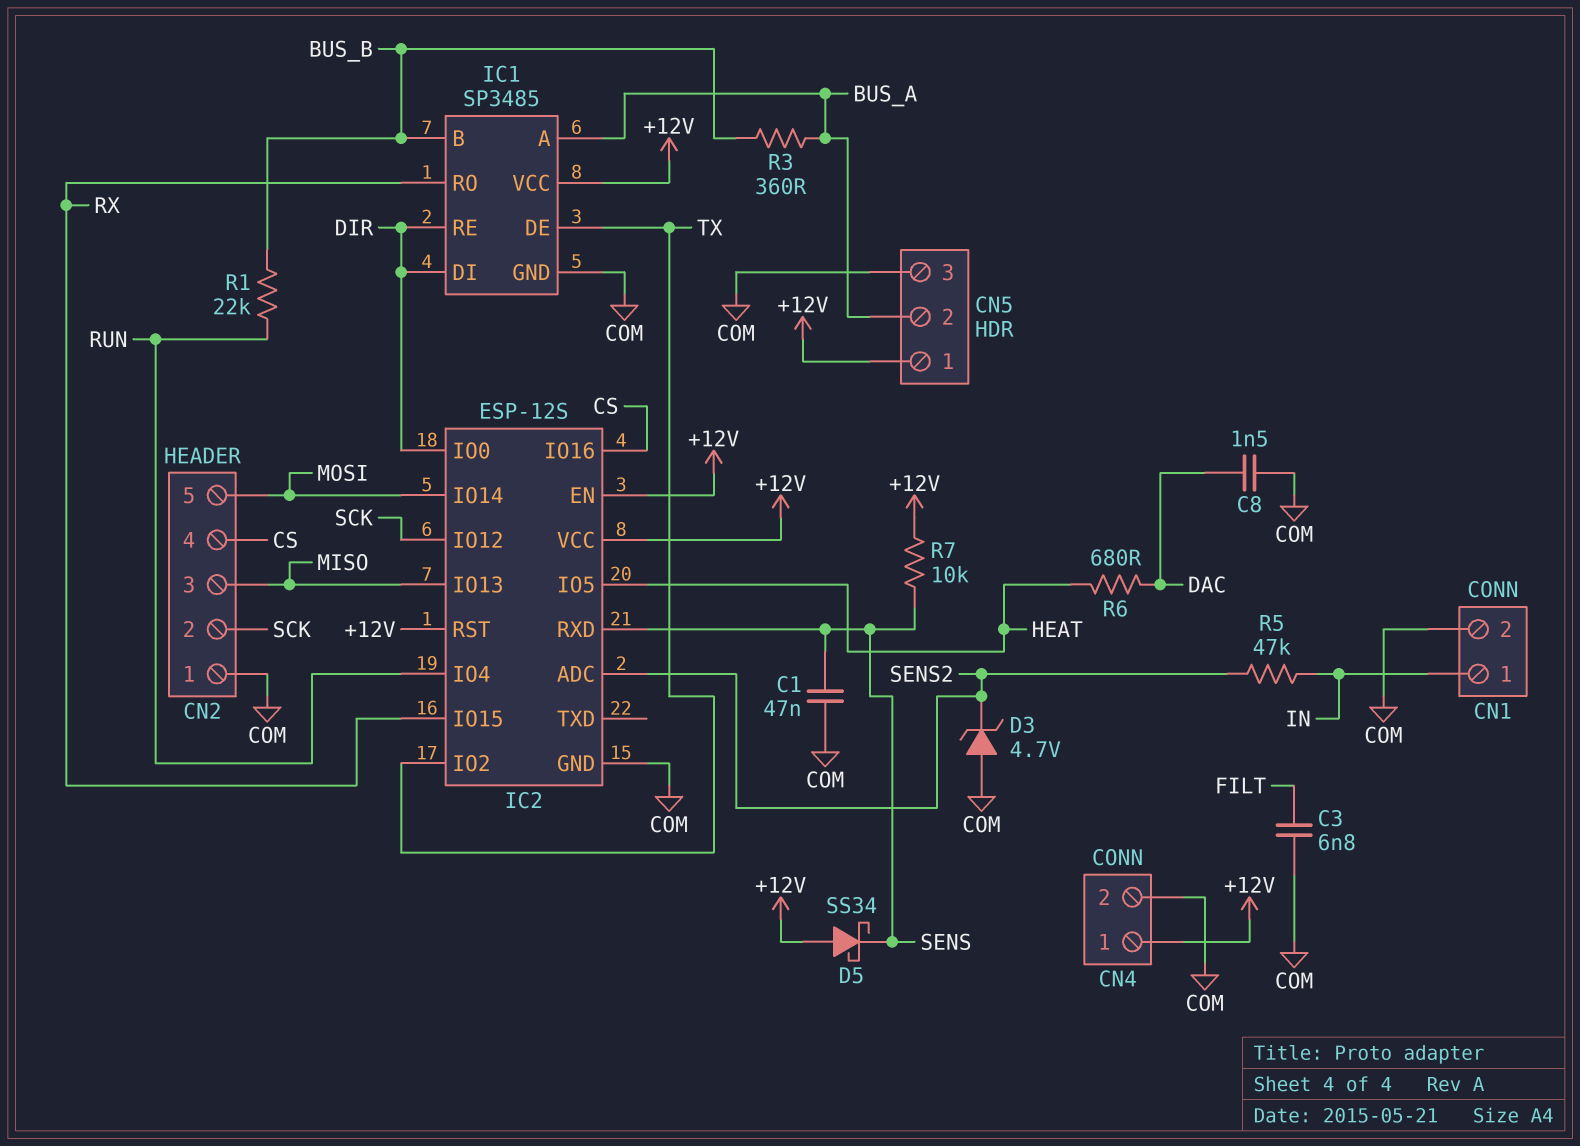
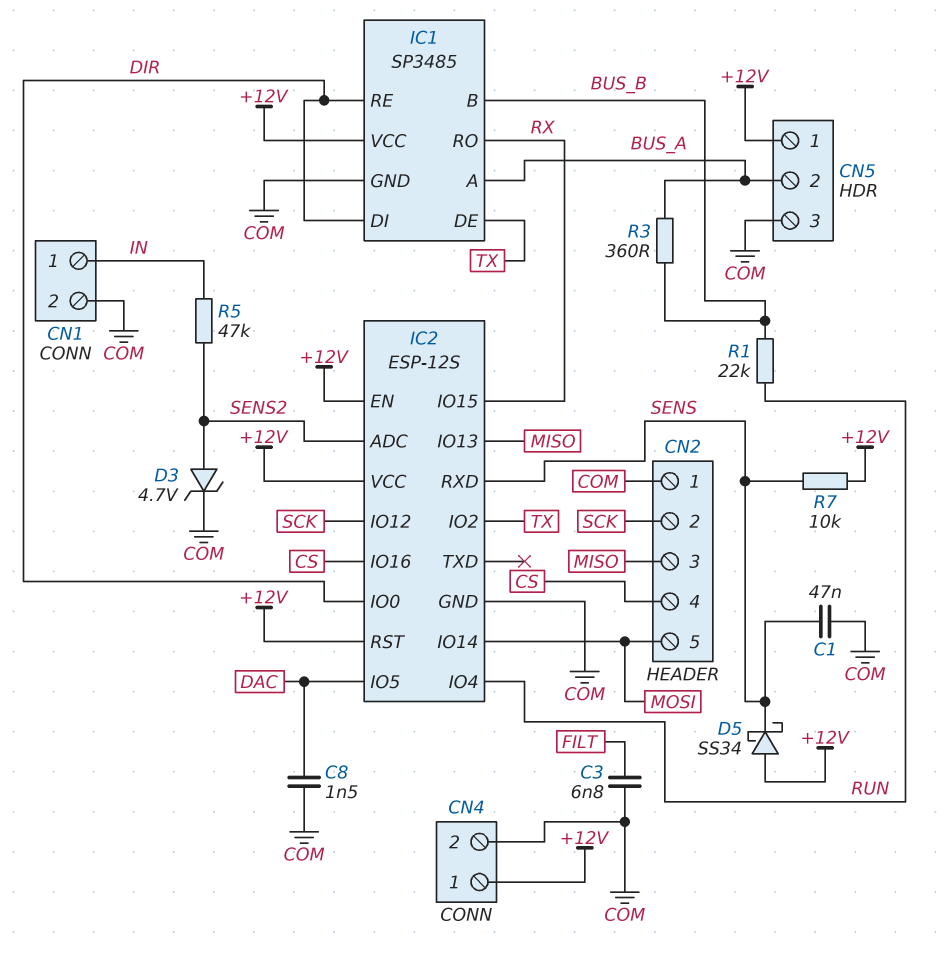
D3: zener 4.7V (A COM, K SENS2) -> zener 4.7V (A SENS2, K COM)
IC2 pin IO5: HEAT -> DAC
R6: 680 (DAC, HEAT) -> none

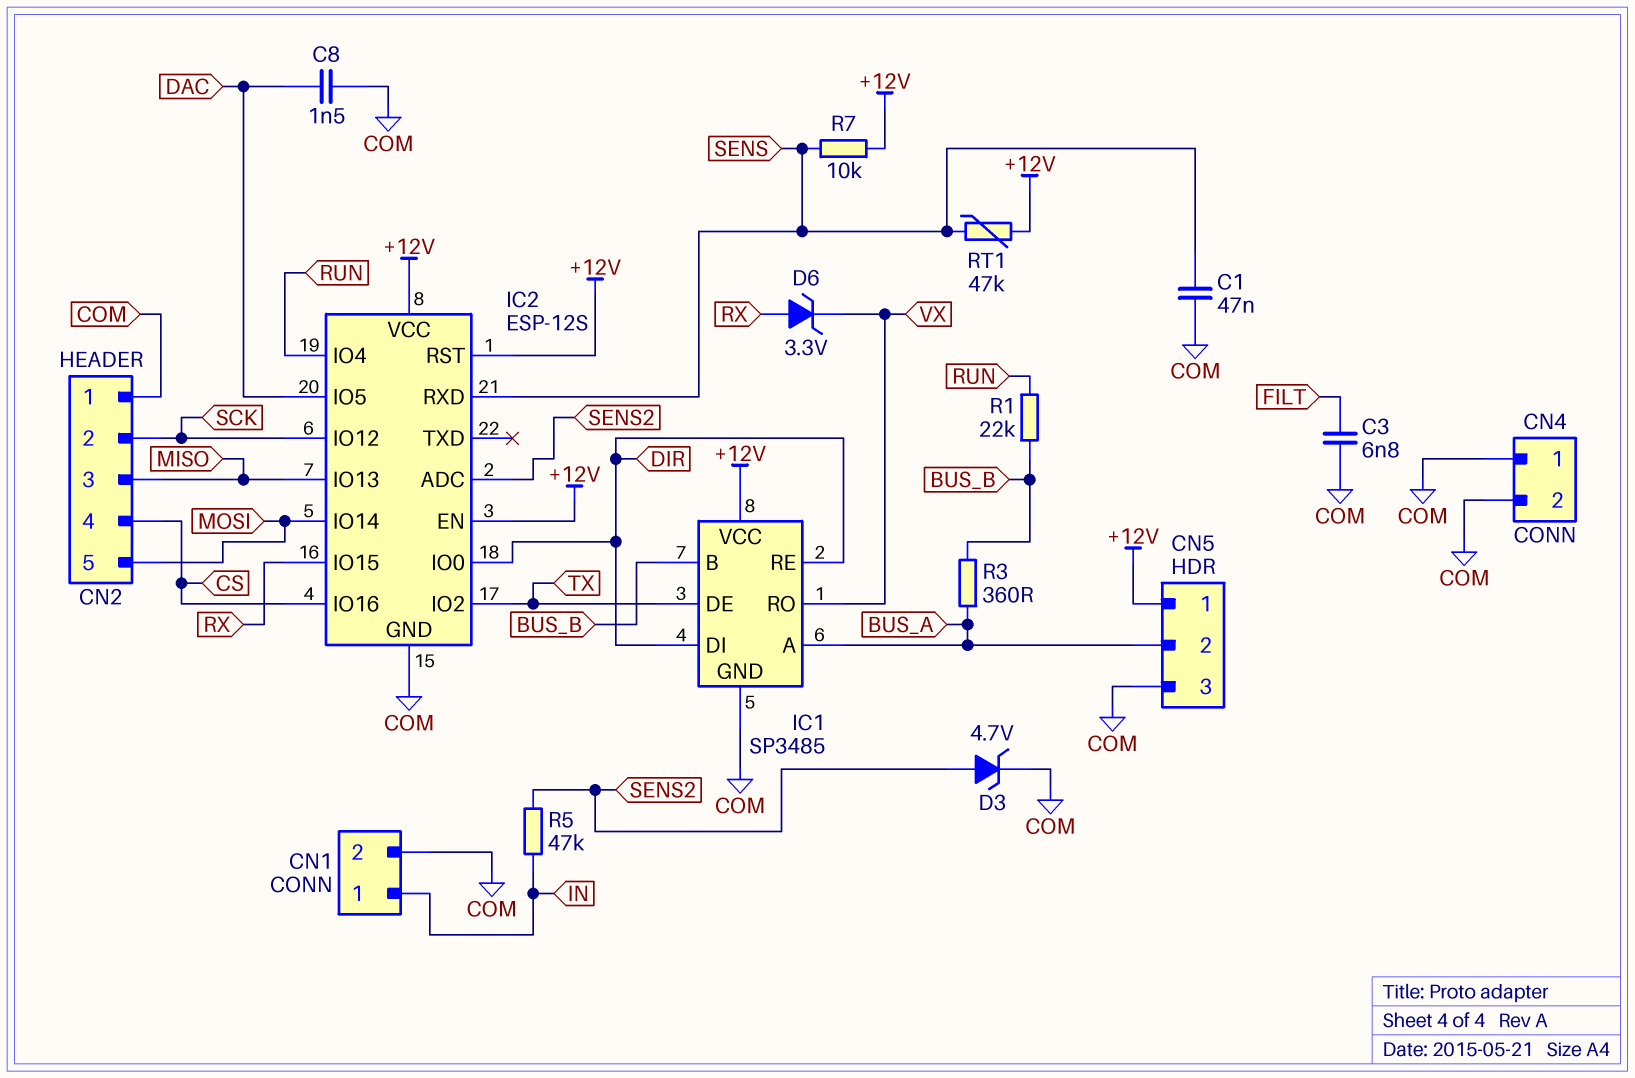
CN4 pin 1: +12V -> COM
D5: schottky SS34 (A +12V, K SENS) -> none
D6: none -> zener 3.3V (A RX, K VX)
IC1 pin RO: RX -> VX
RT1: none -> 47k (+12V, SENS)

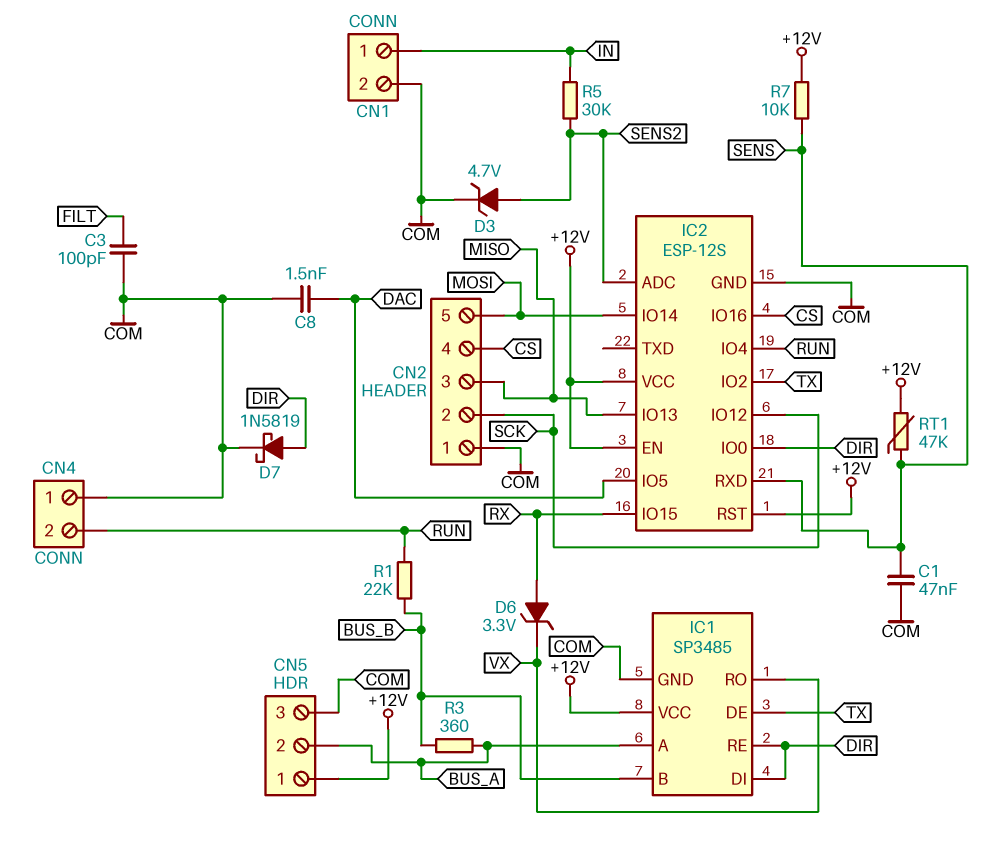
C3: 6.8nF (COM, FILT) -> 100pF (COM, FILT)
CN4 pin 2: COM -> RUN
D7: none -> schottky 1N5819 (A DIR, K COM)
R5: 47k (IN, SENS2) -> 30k (IN, SENS2)

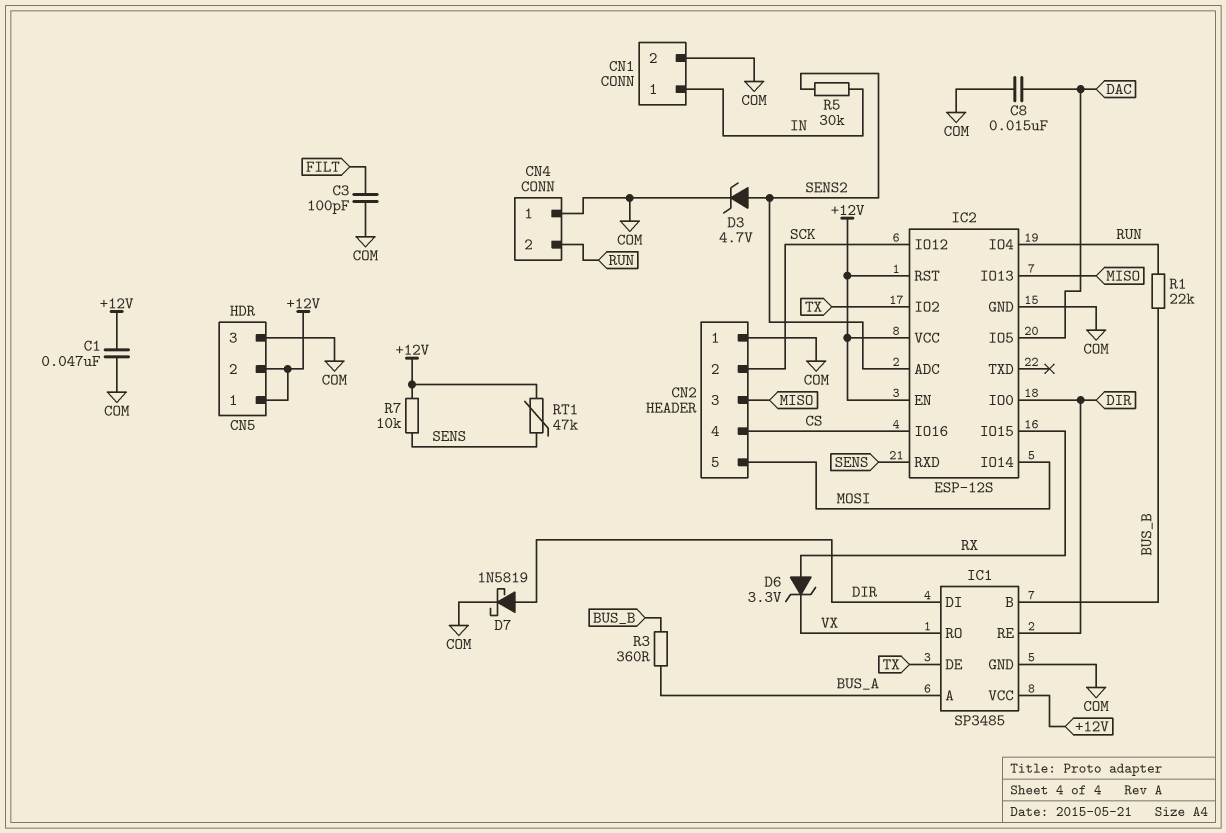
C1: 47nF (COM, SENS) -> 47nF (+12V, COM)
C8: 1.5nF (COM, DAC) -> 15nF (COM, DAC)
CN5 pin 2: BUS_A -> +12V

